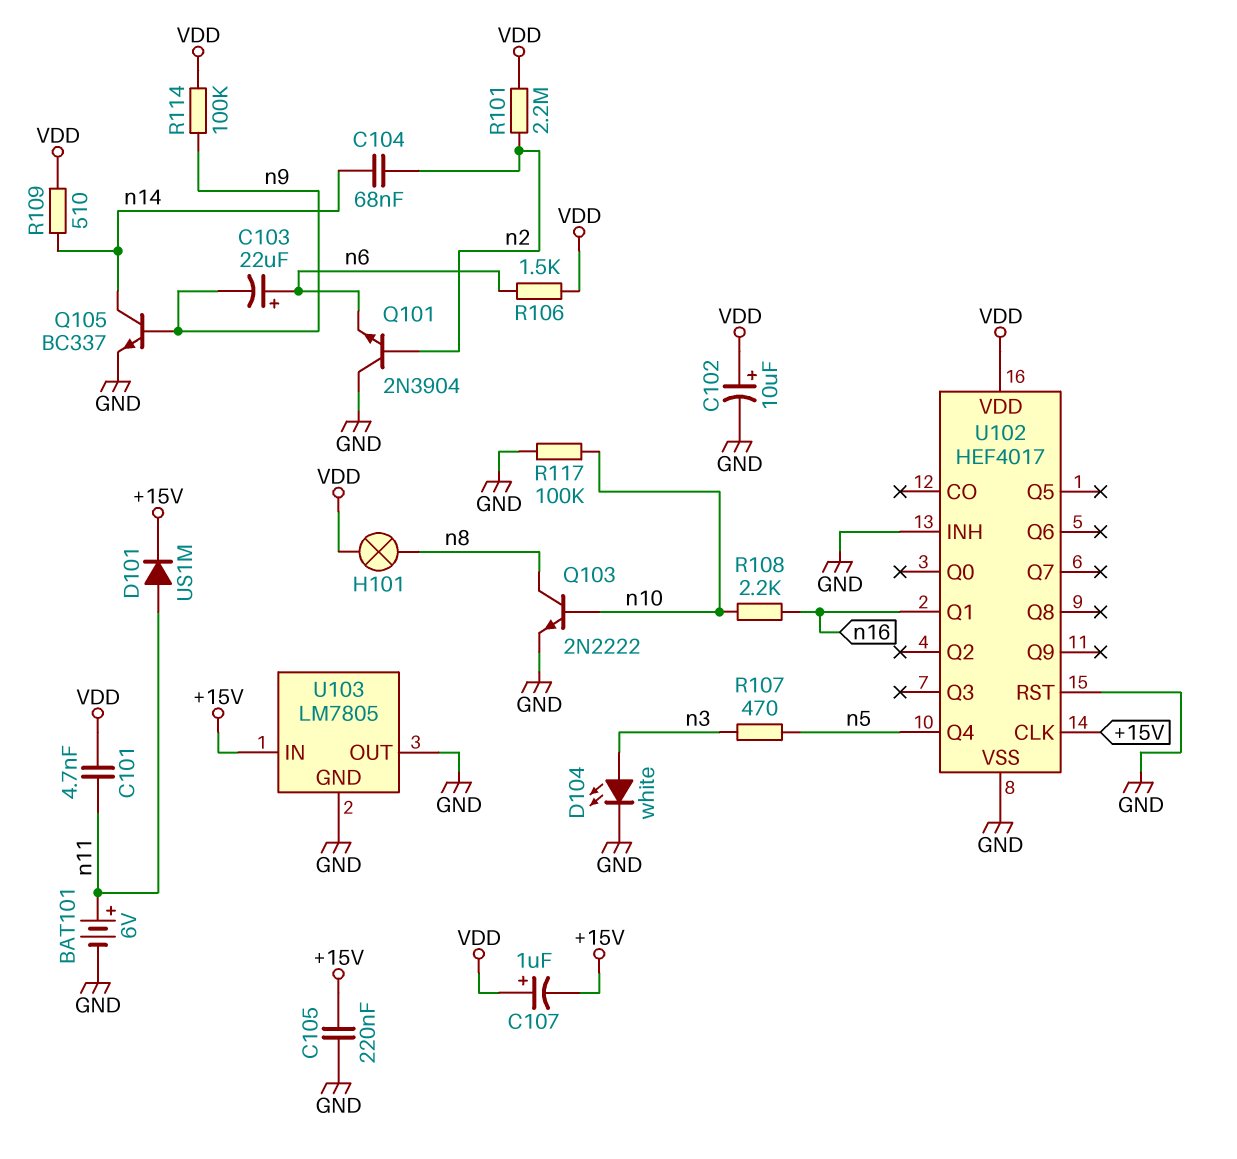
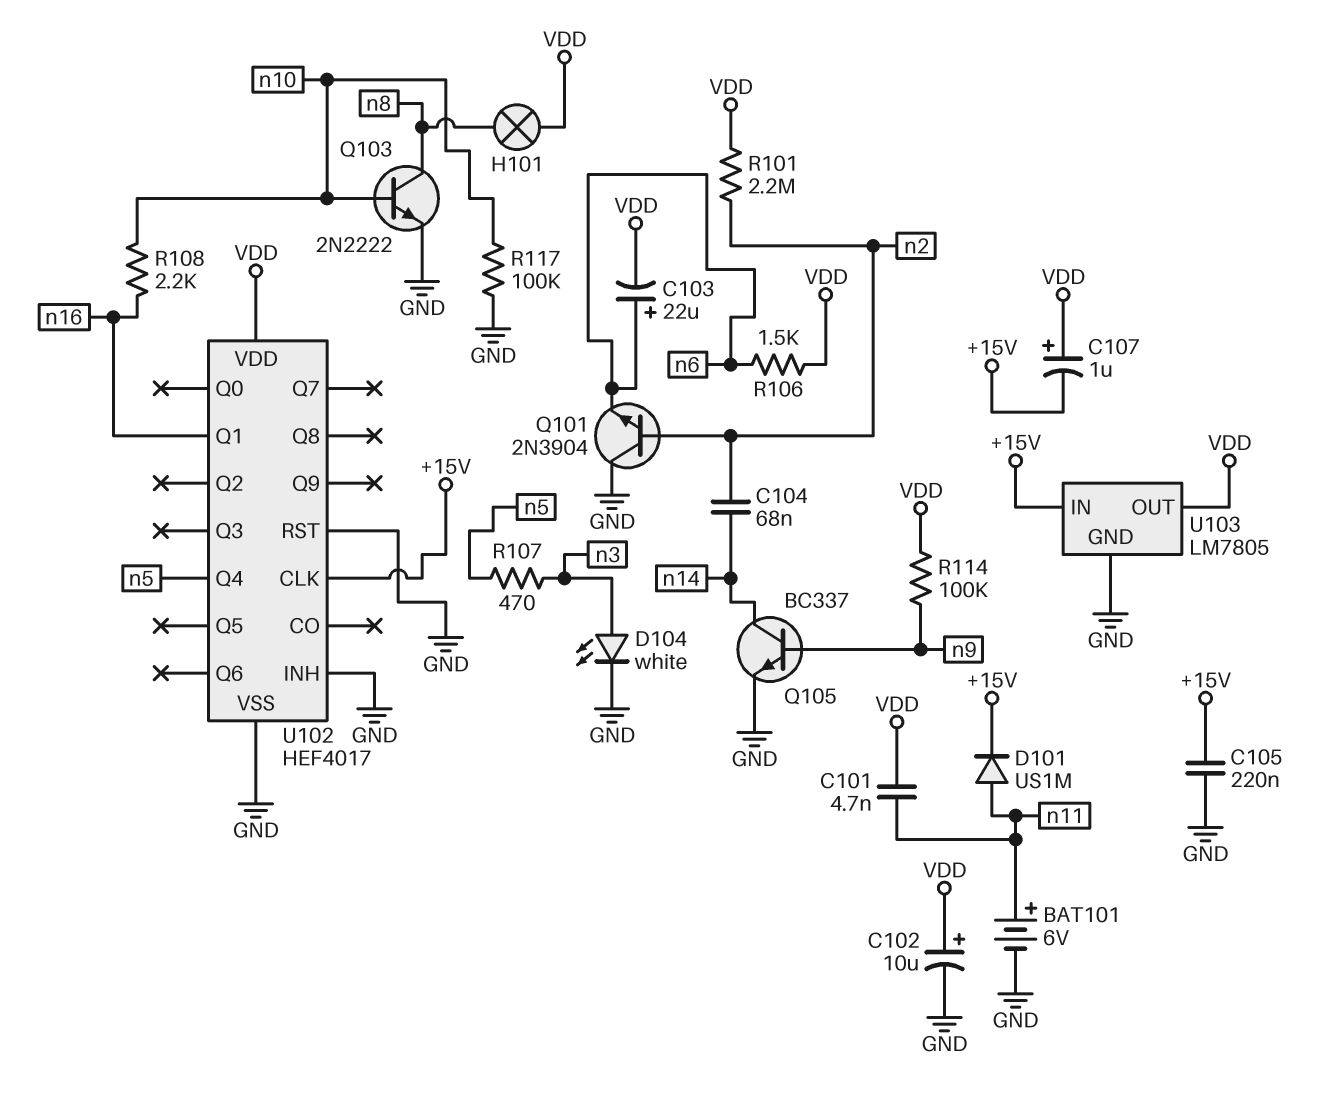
C103: 22uF (plus n6, minus n9) -> 22uF (plus n6, minus VDD)
R109: 510 (VDD, n14) -> none
U103 pin OUT: GND -> VDD

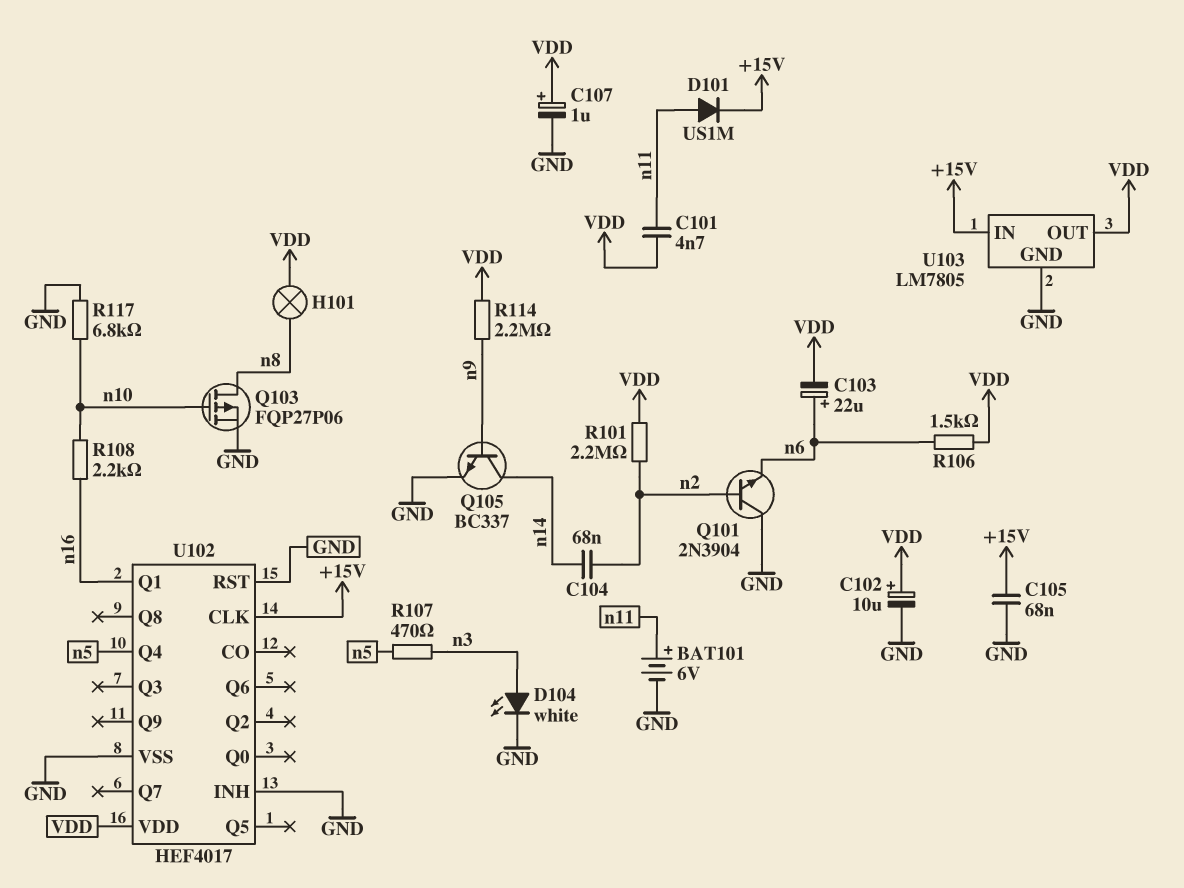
C105: 220nF (+15V, GND) -> 68nF (+15V, GND)
C107: 1uF (plus VDD, minus +15V) -> 1uF (plus VDD, minus GND)
Q103: NPN 2N2222 (B n10, C n8, E GND) -> PMOS FQP27P06 (G n10, D n8, S GND)
R114: 100k (VDD, n9) -> 2.2M (VDD, n9)
R117: 100k (GND, n10) -> 6.8k (GND, n10)

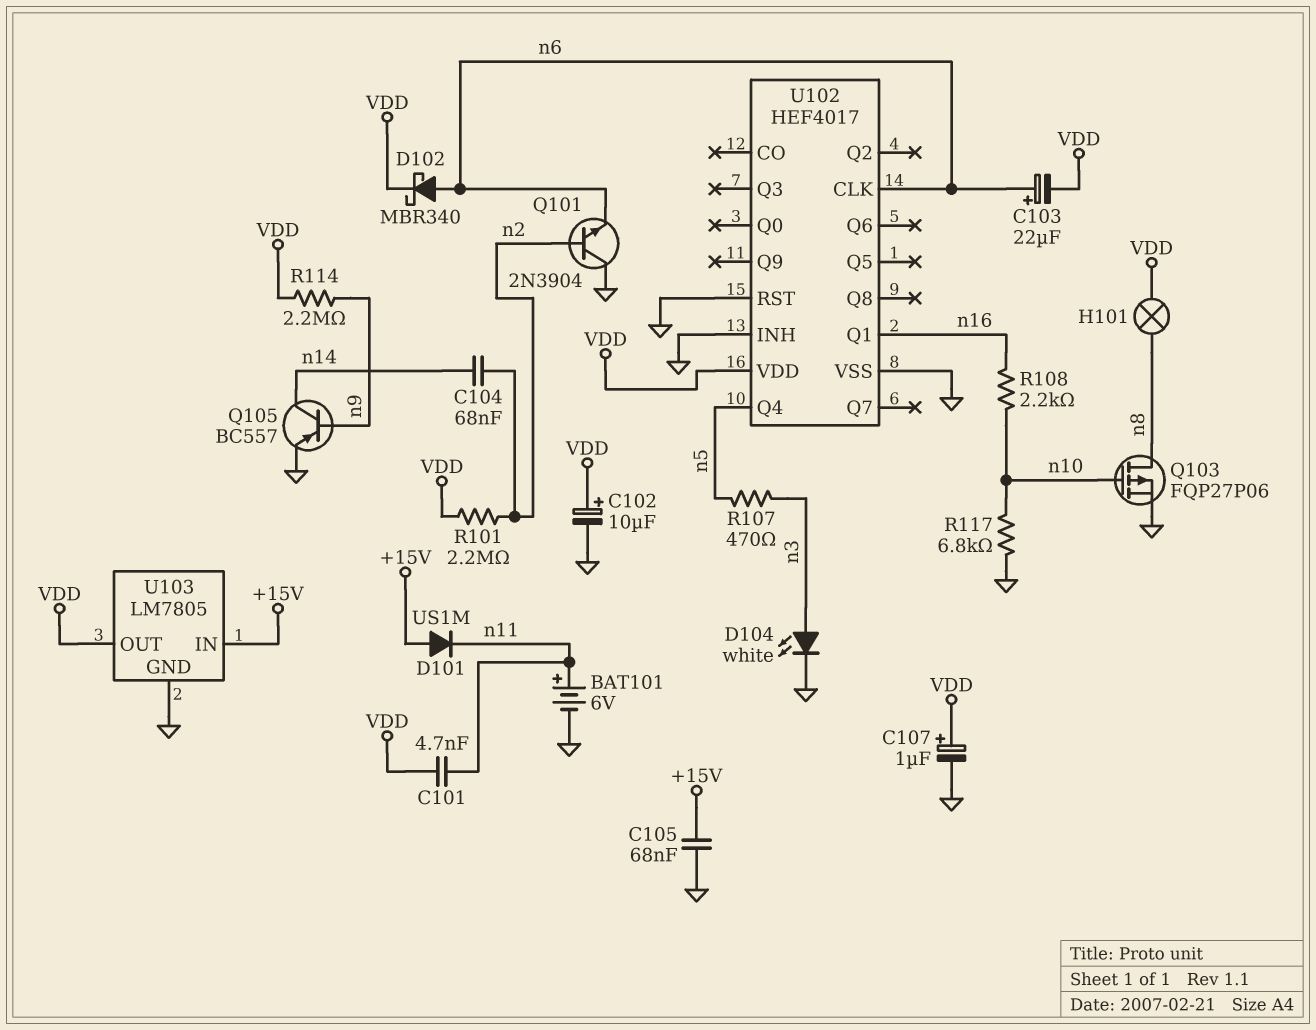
D101: diode US1M (A n11, K +15V) -> diode US1M (A +15V, K n11)
D102: none -> schottky MBR340 (A n6, K VDD)
Q105: NPN BC337 (B n9, C n14, E GND) -> PNP BC557 (B n9, C n14, E GND)
R106: 1.5k (VDD, n6) -> none
U102 pin CLK: +15V -> n6

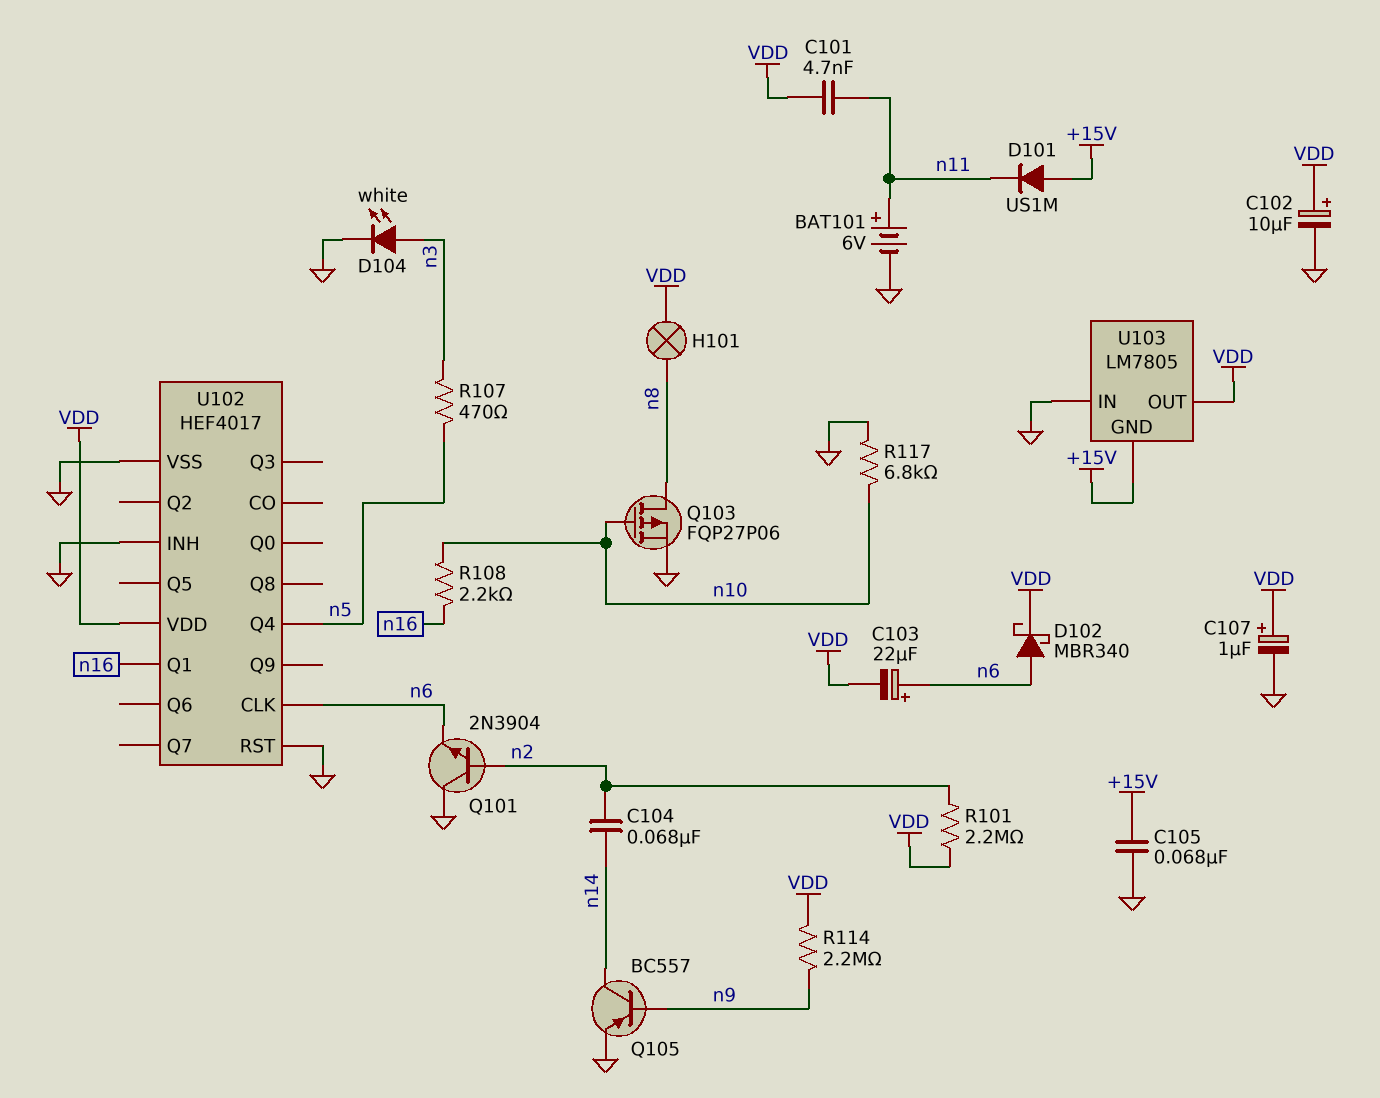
U103 pin GND: GND -> +15V
U103 pin IN: +15V -> GND

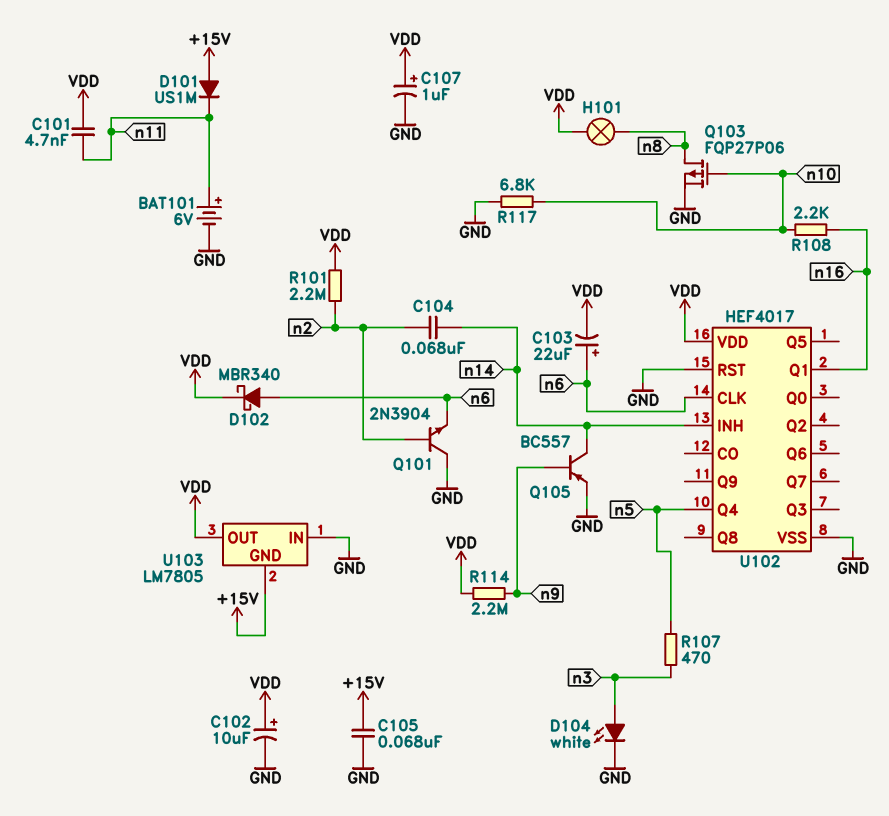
U102 pin INH: GND -> n14

